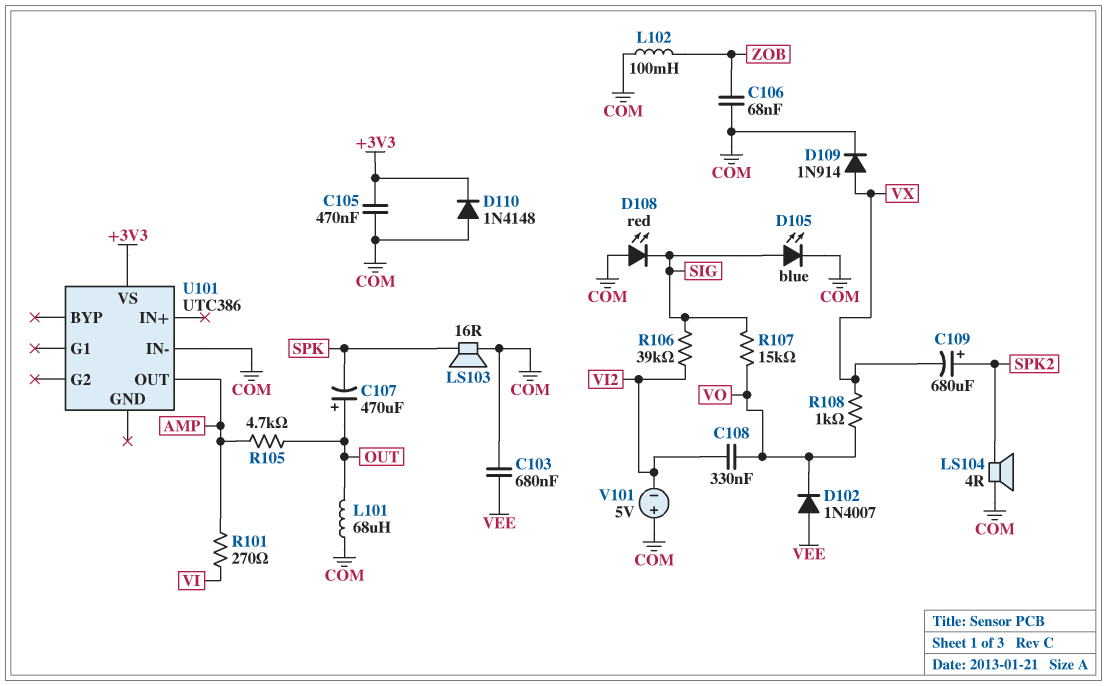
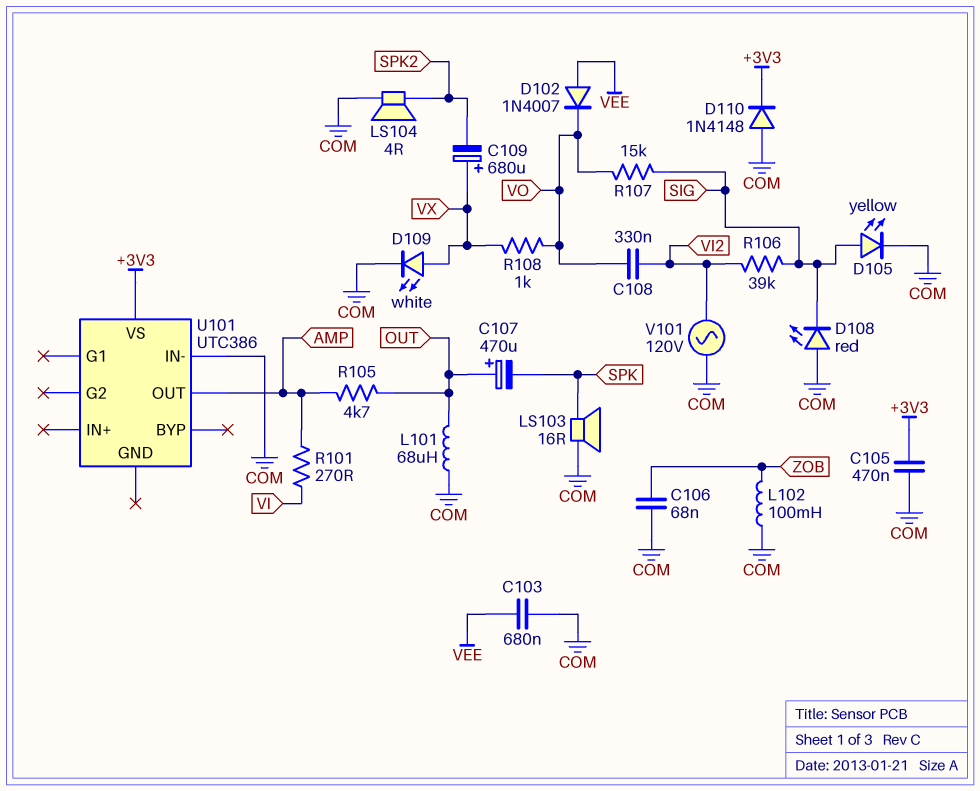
C109: 680uF (plus SPK2, minus VX) -> 680uF (plus VX, minus SPK2)
D105: LED blue (A SIG, K COM) -> LED yellow (A SIG, K COM)
D109: diode 1N914 (A VX, K COM) -> LED white (A VX, K COM)
V101: 5V (plus COM, minus VI2) -> AC 120V (COM, VI2)

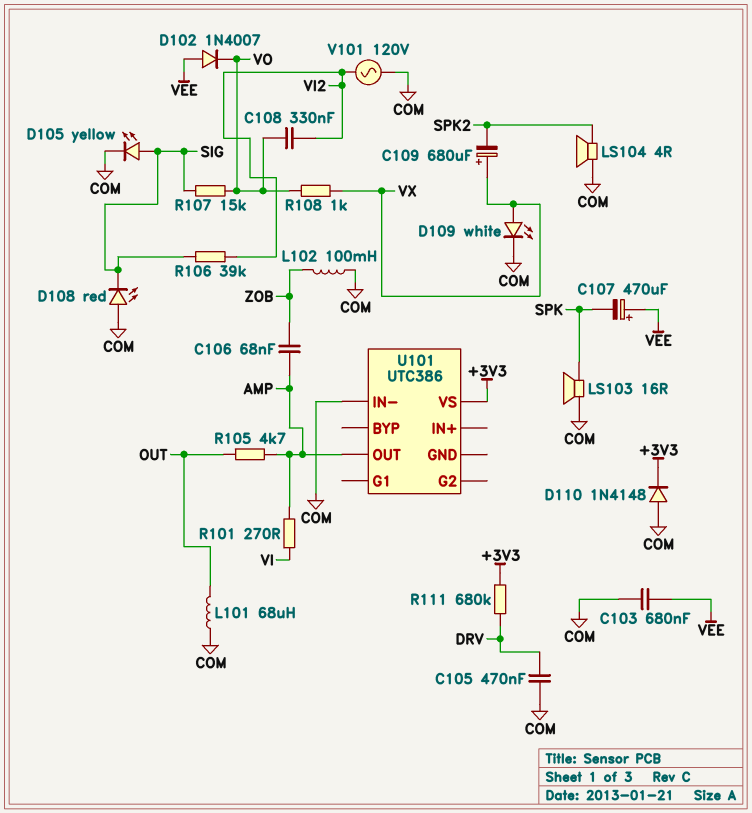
C105: 470nF (+3V3, COM) -> 470nF (COM, DRV)
C106: 68nF (COM, ZOB) -> 68nF (AMP, ZOB)
C107: 470uF (plus OUT, minus SPK) -> 470uF (plus VEE, minus SPK)
R111: none -> 680k (+3V3, DRV)

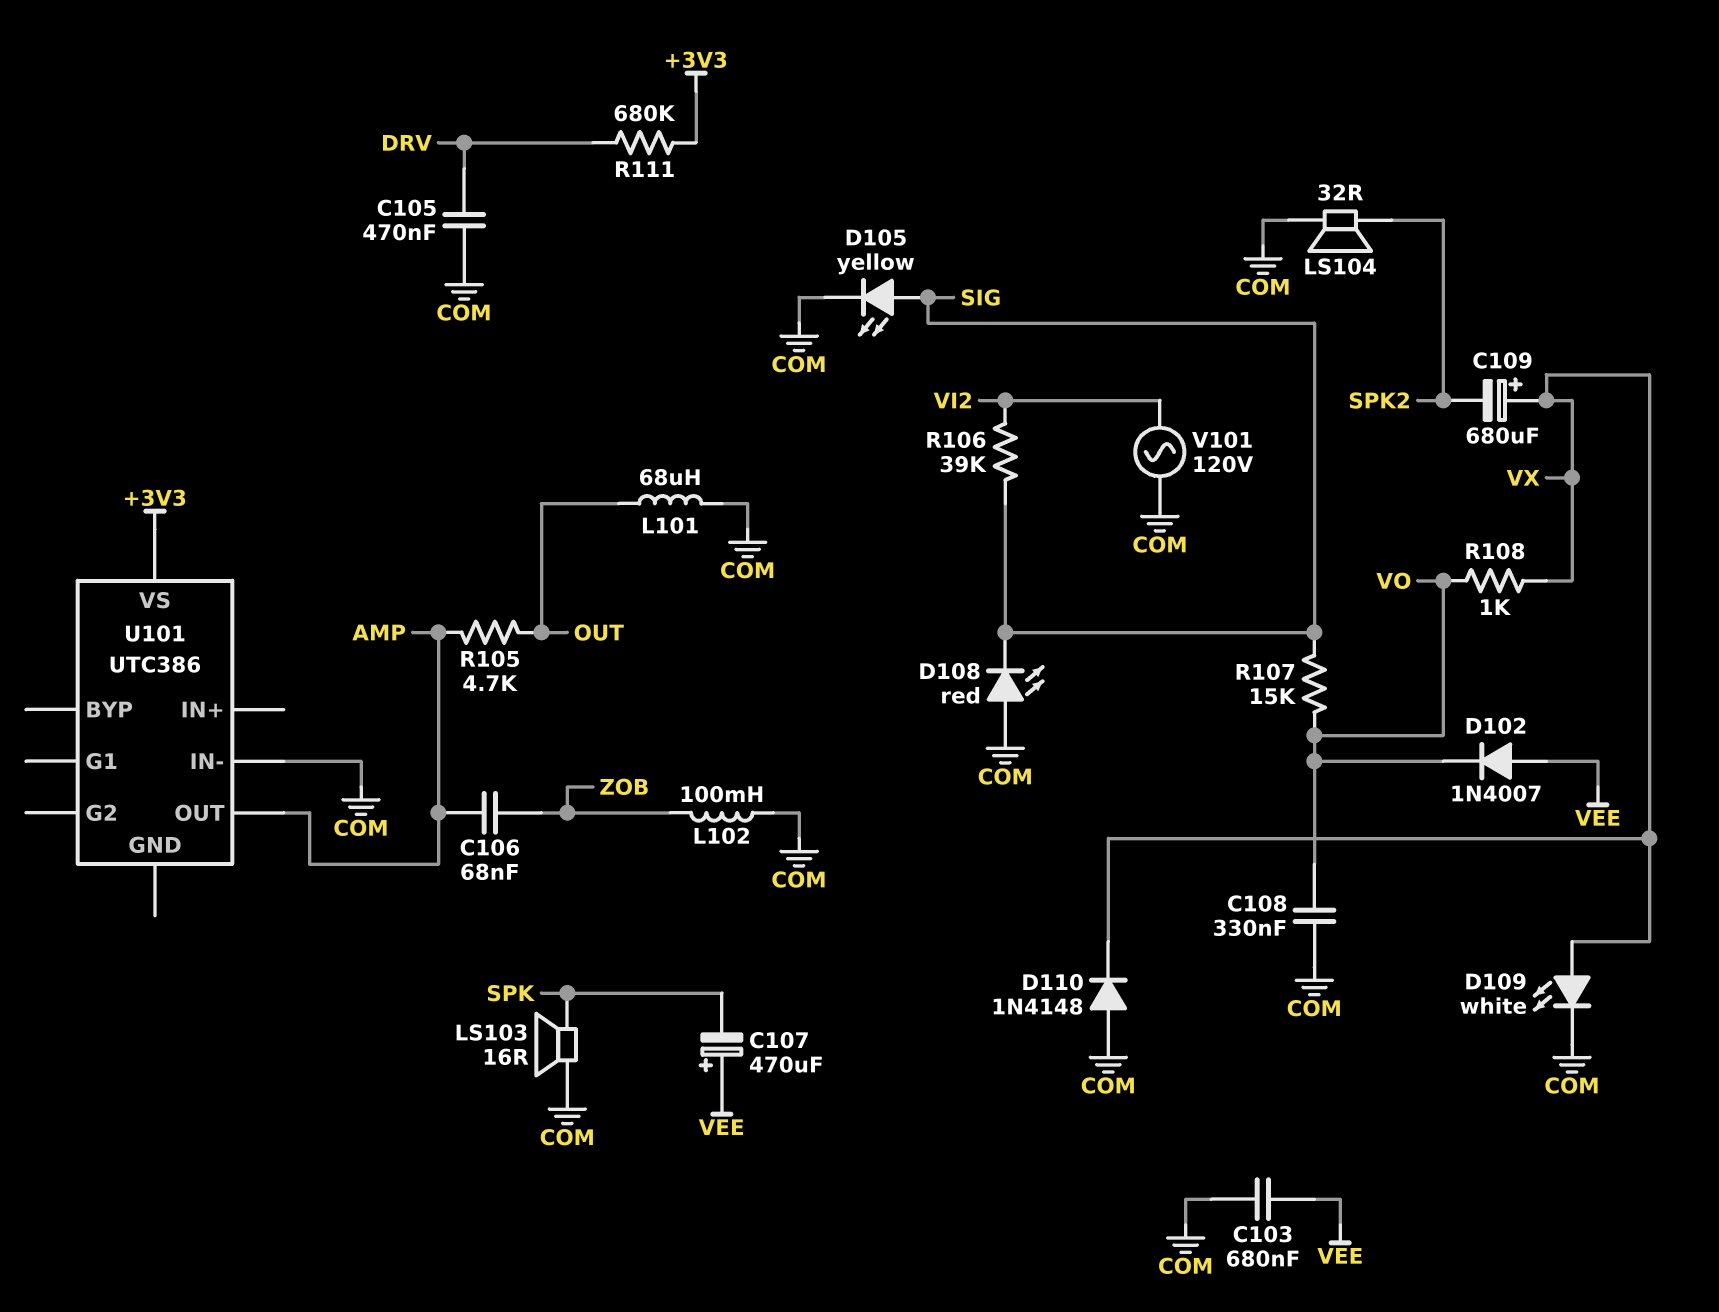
C108: 330nF (VI2, VO) -> 330nF (COM, VO)
D110: diode 1N4148 (A COM, K +3V3) -> diode 1N4148 (A COM, K VX)
LS104: speaker 4R (COM, SPK2) -> speaker 32R (COM, SPK2)
R101: 270 (AMP, VI) -> none

